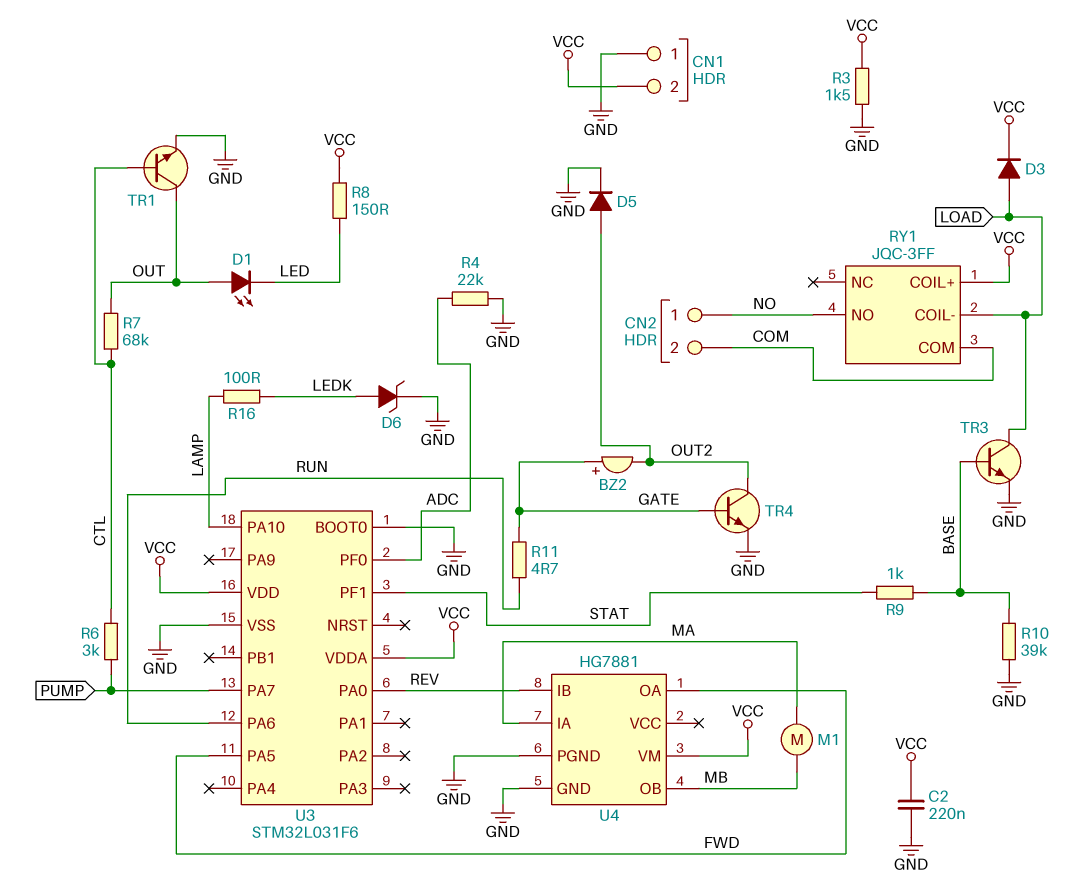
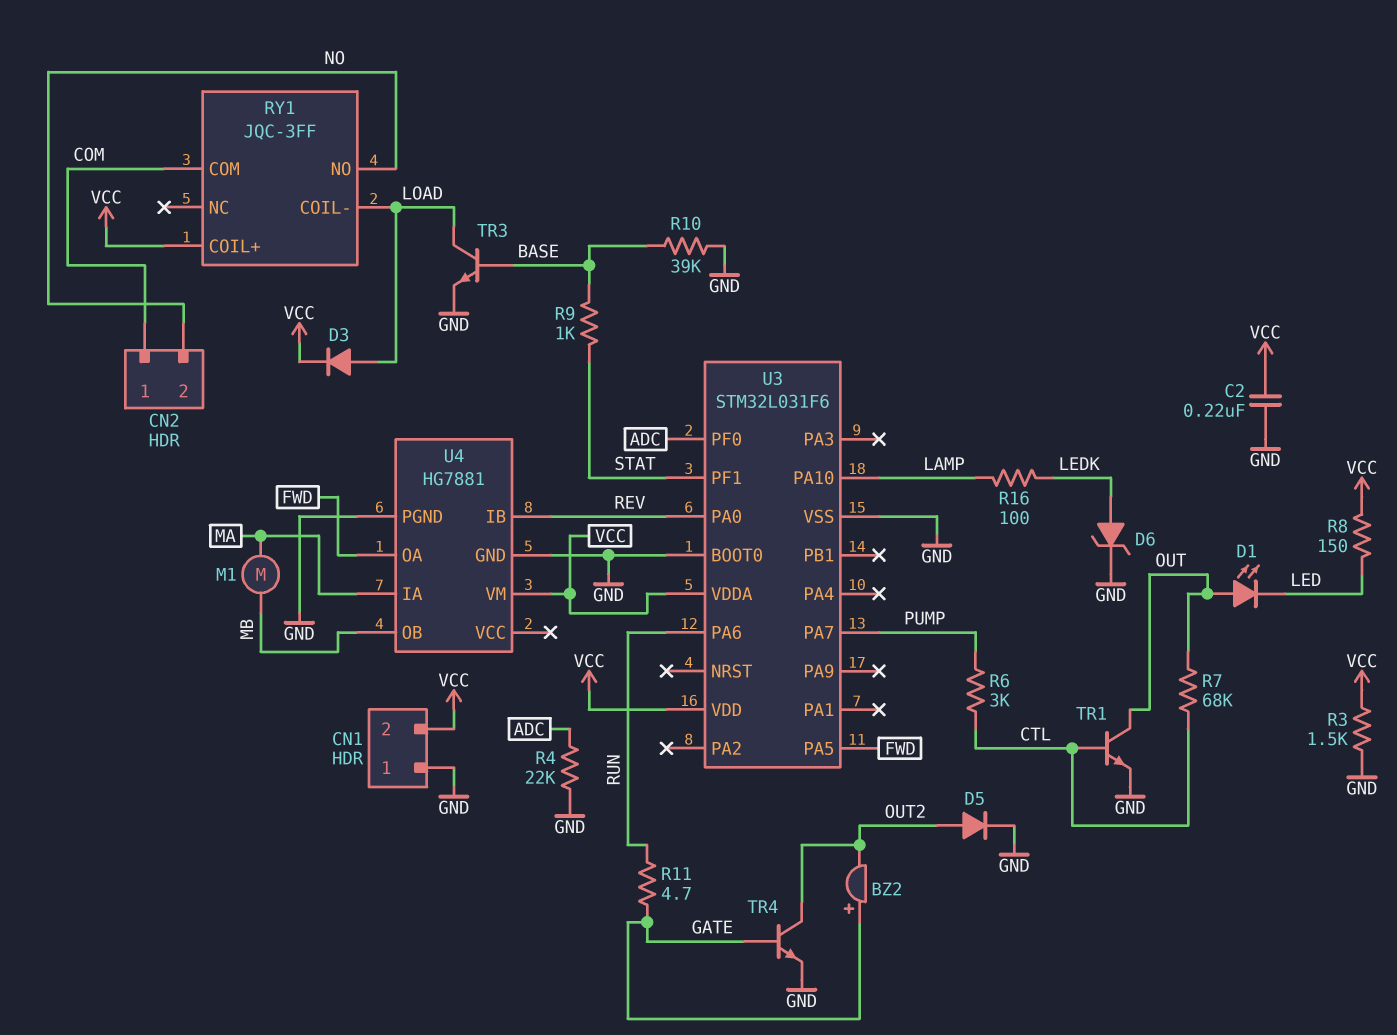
CN2 pin 1: NO -> COM
CN2 pin 2: COM -> NO

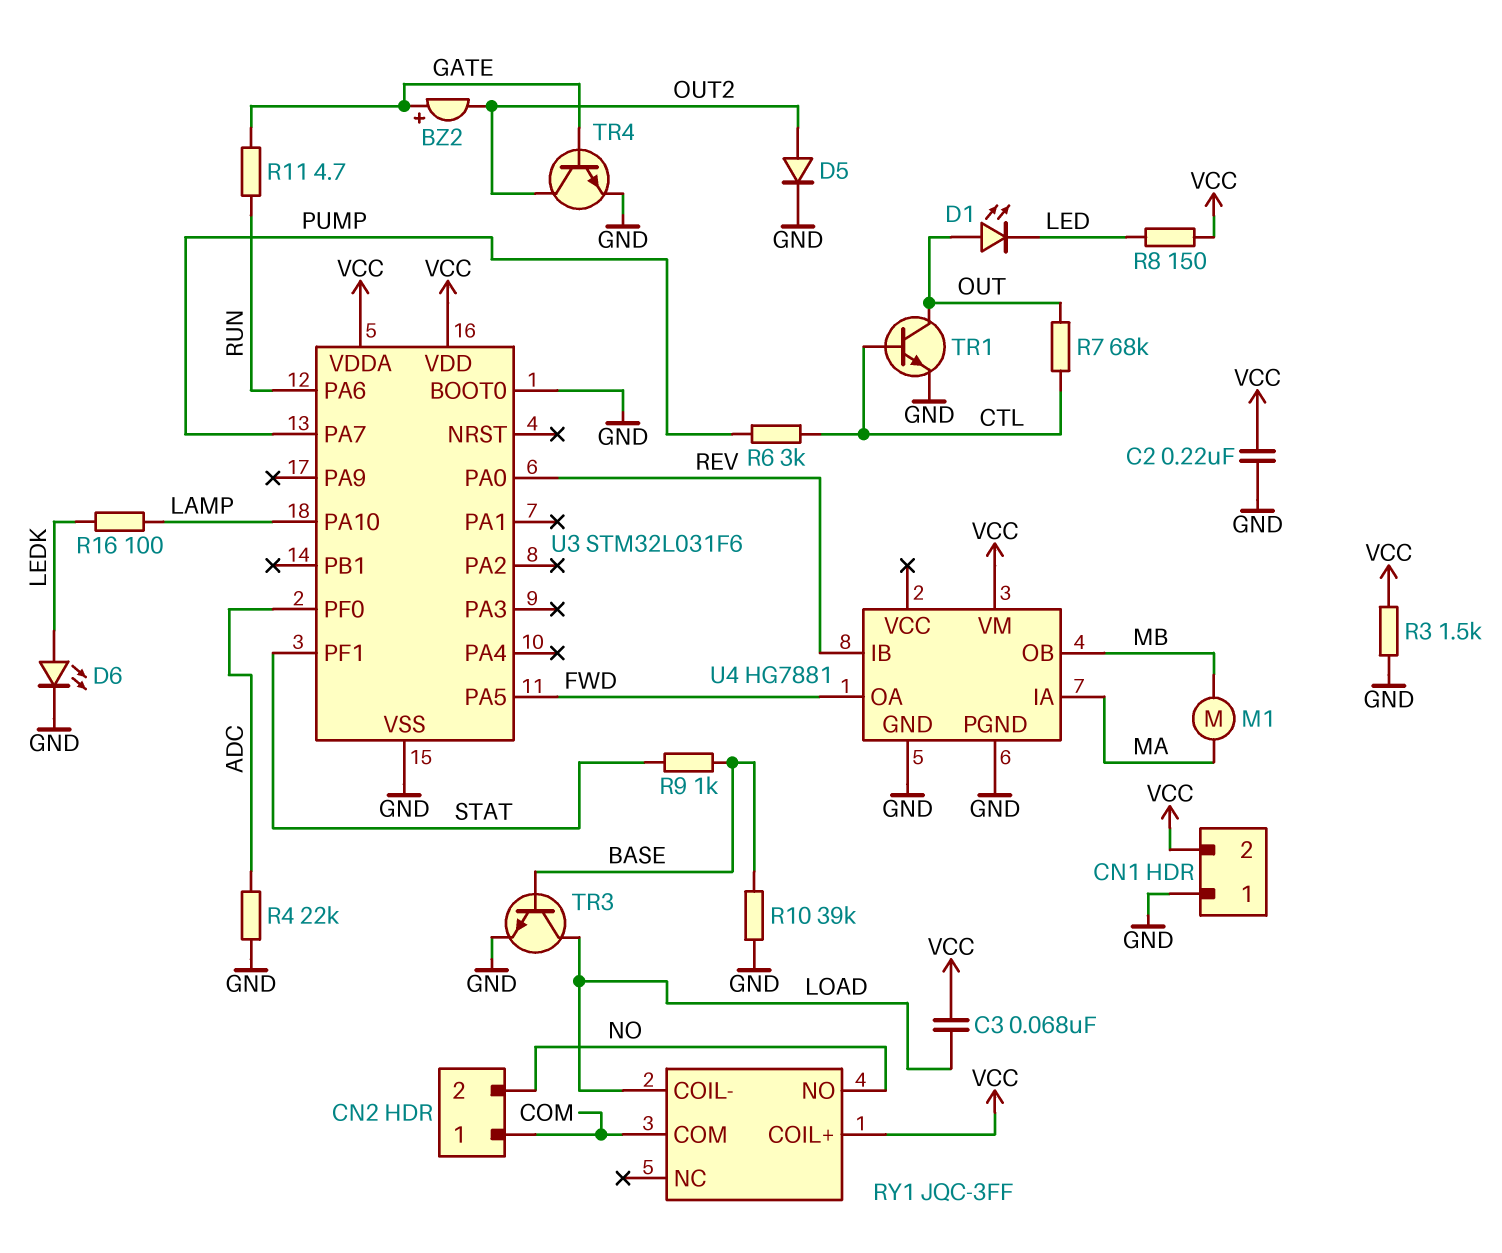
C3: none -> 68nF (LOAD, VCC)
D3: diode (A LOAD, K VCC) -> none
D6: zener (A LEDK, K GND) -> LED (A LEDK, K GND)

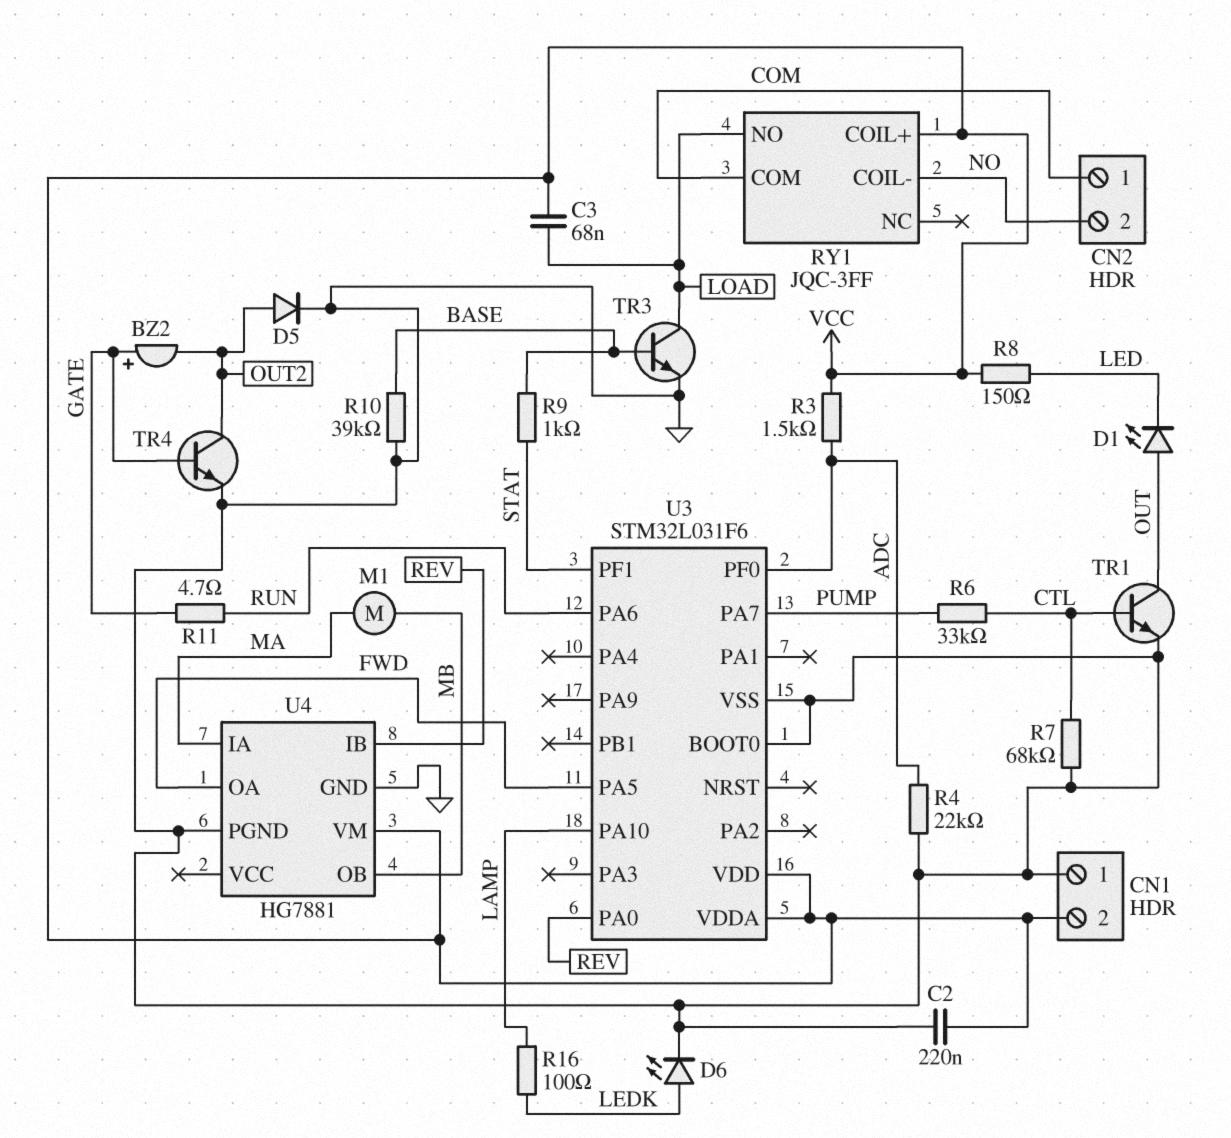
R3: 1.5k (GND, VCC) -> 1.5k (ADC, VCC)
R6: 3k (CTL, PUMP) -> 33k (CTL, PUMP)
R7: 68k (CTL, OUT) -> 68k (CTL, GND)
RY1 pin COIL-: LOAD -> NO
RY1 pin NO: NO -> LOAD

